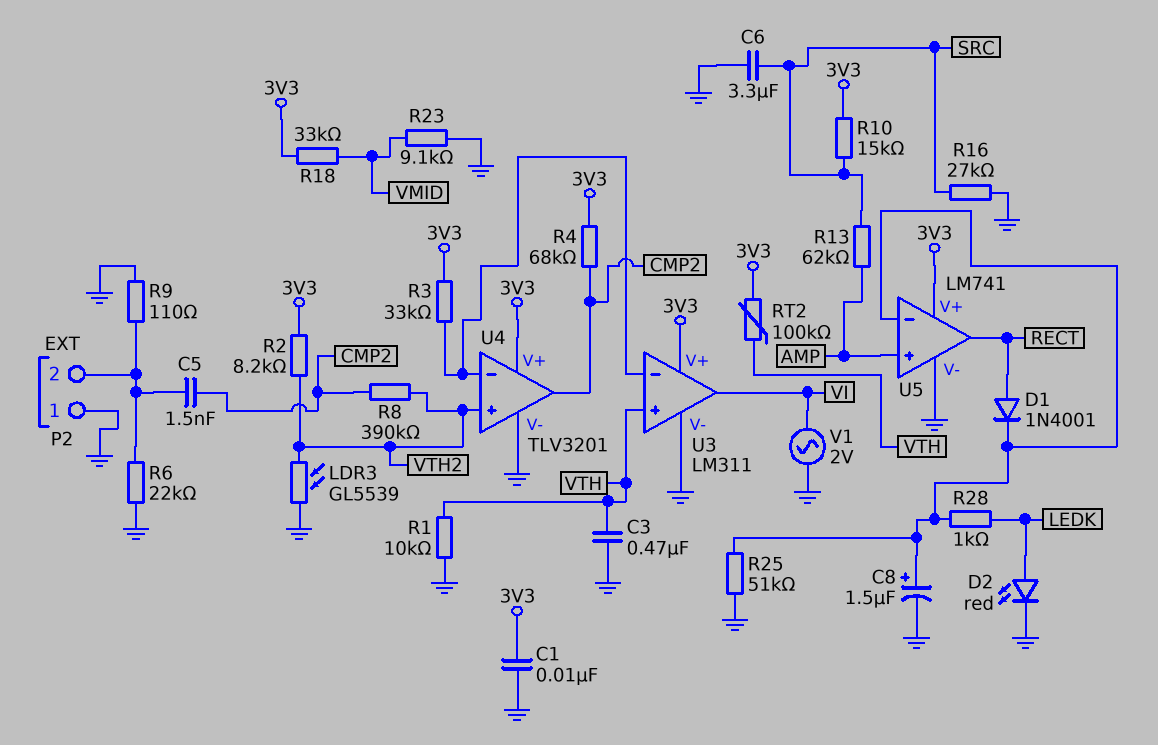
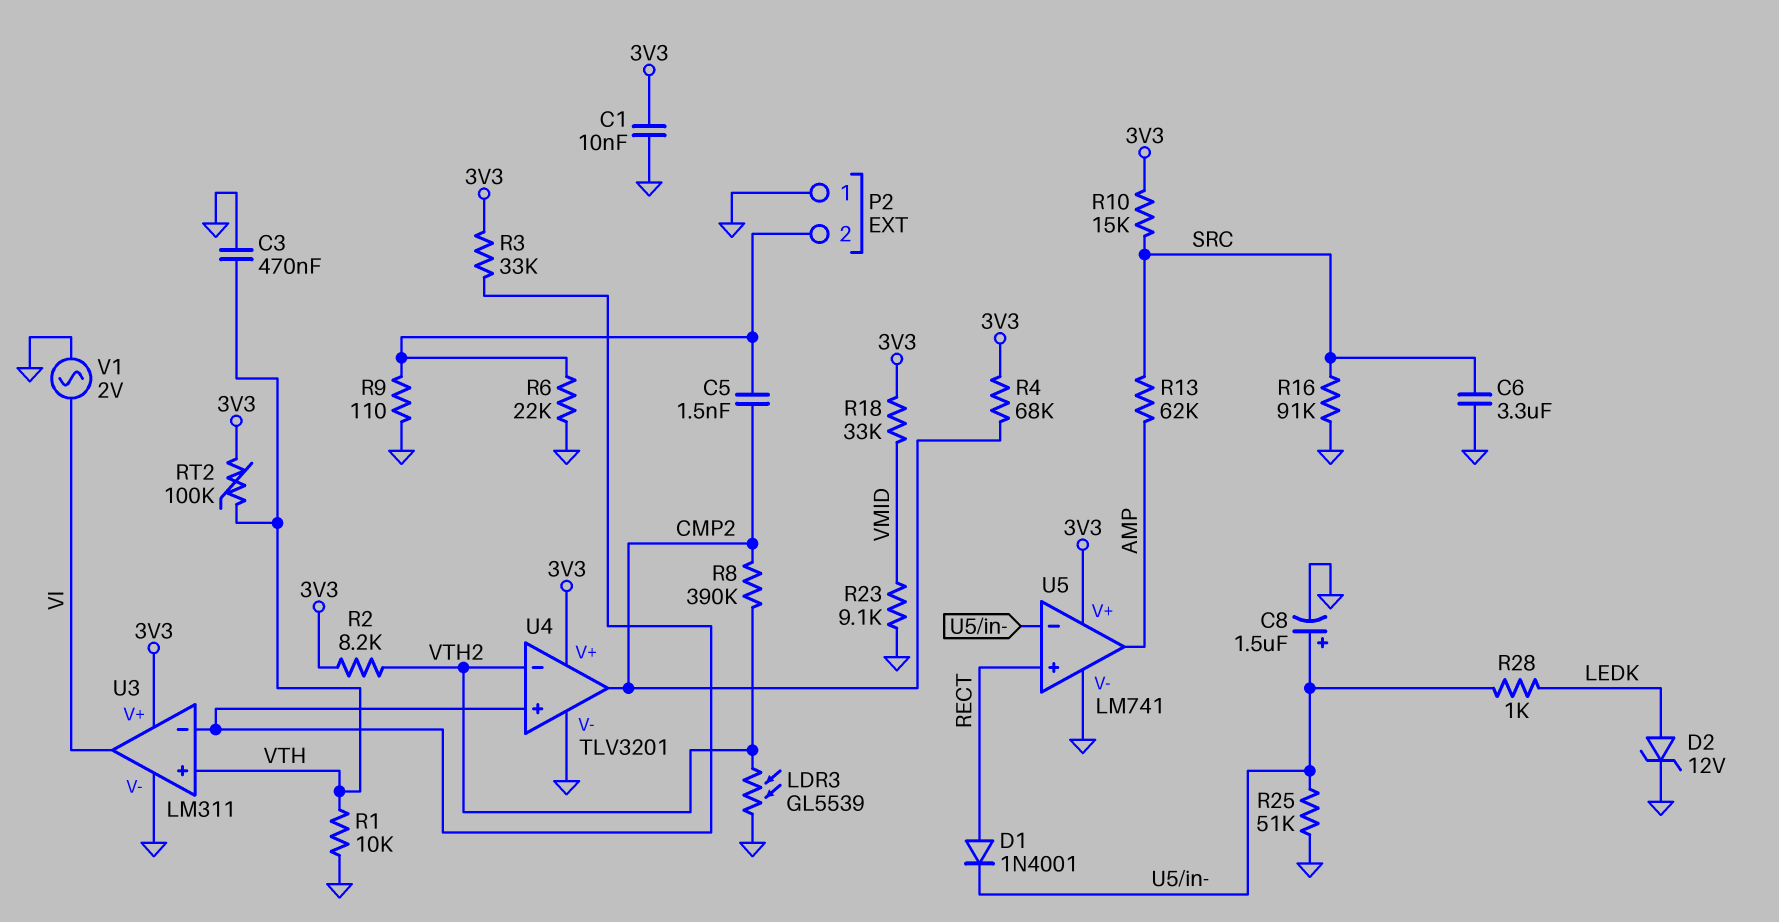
D2: LED red (A LEDK, K GND) -> zener 12V (A LEDK, K GND)
R16: 27k (GND, SRC) -> 91k (GND, SRC)
U4 pin in+: VTH2 -> U3/in-
U4 pin in-: U3/in- -> VTH2
U5 pin in+: AMP -> RECT
U5 pin out: RECT -> AMP

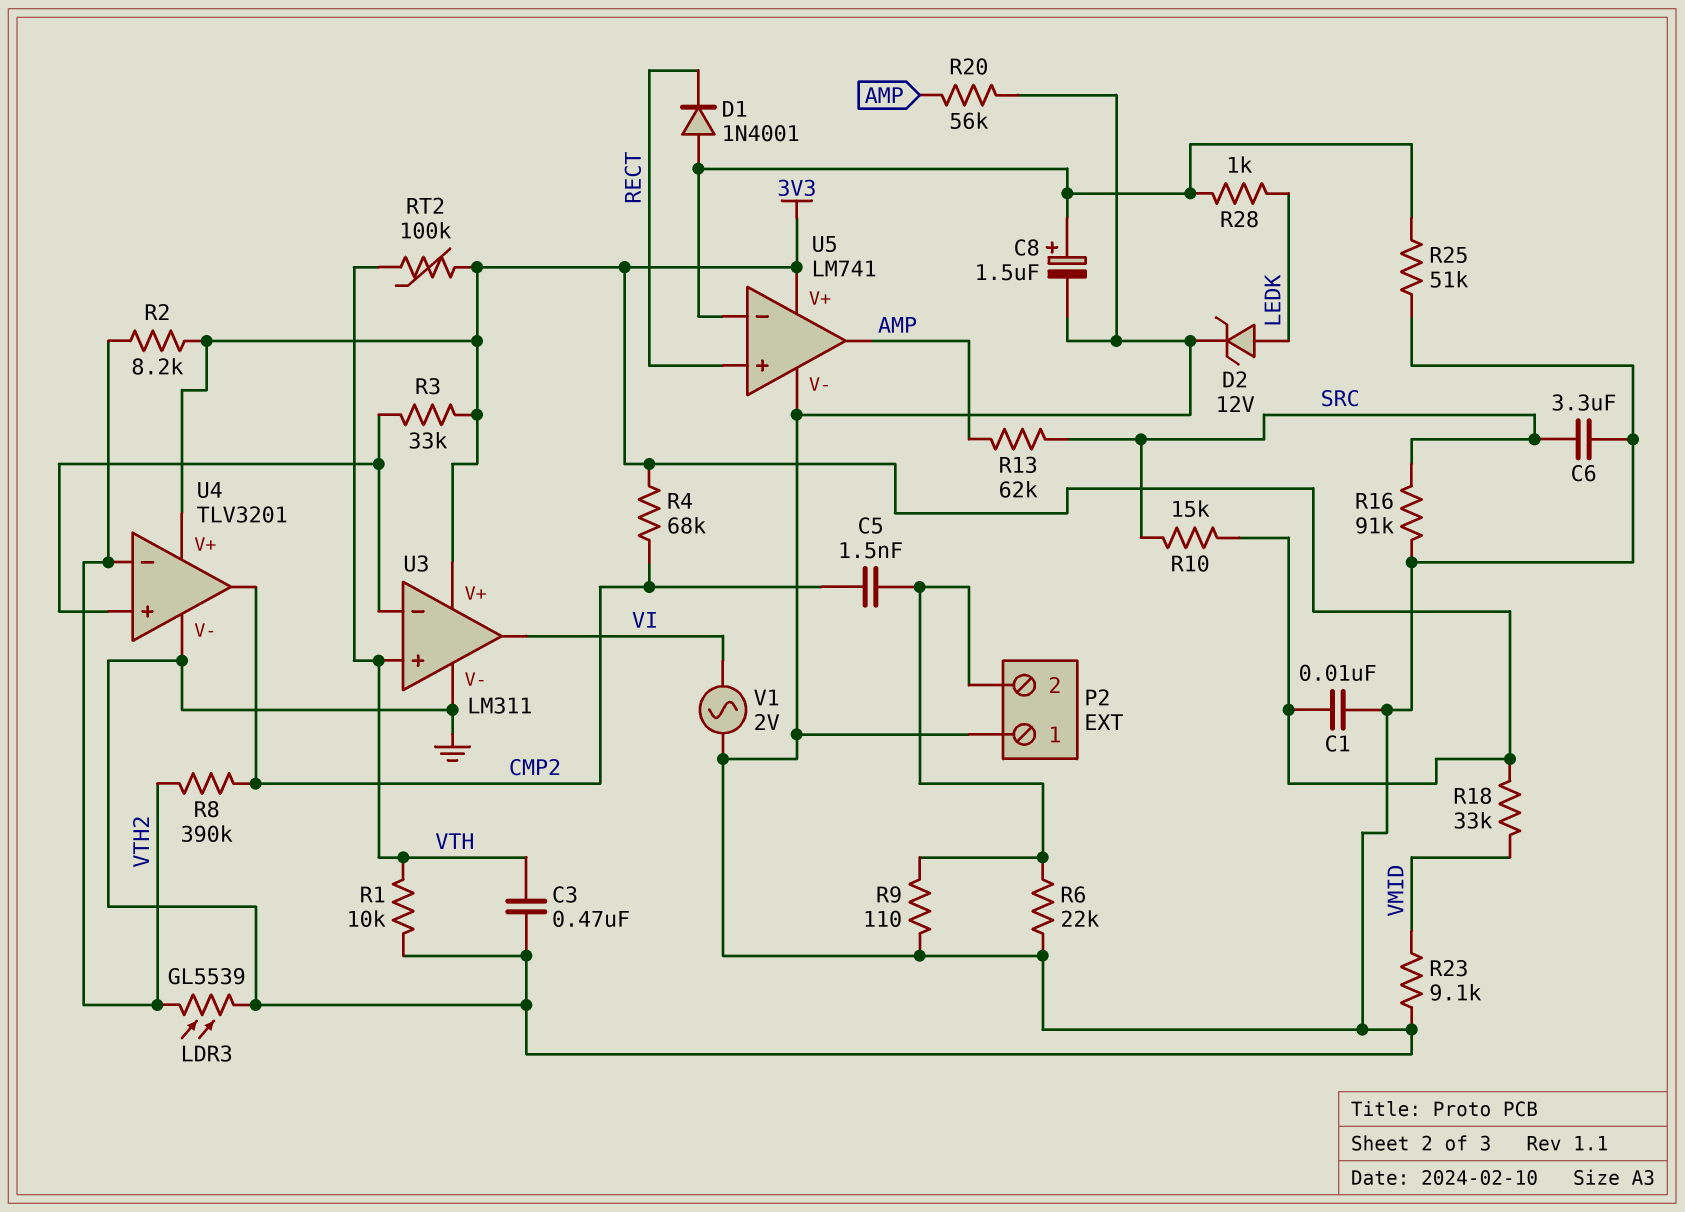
D1: diode 1N4001 (A RECT, K U5/in-) -> diode 1N4001 (A U5/in-, K RECT)
R20: none -> 56k (AMP, GND)

